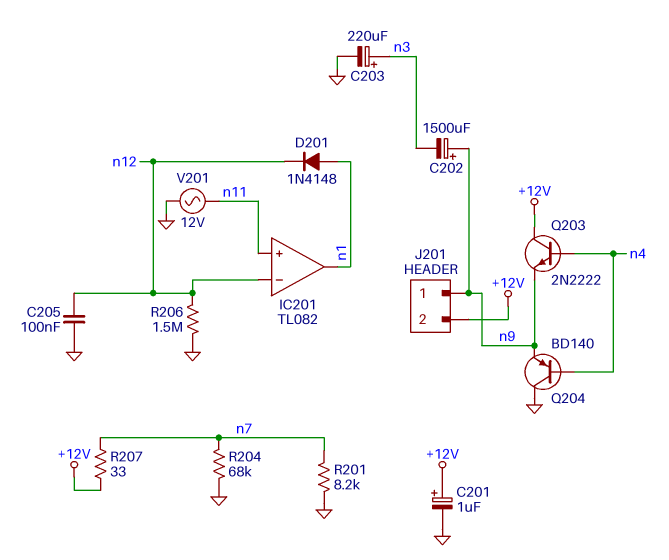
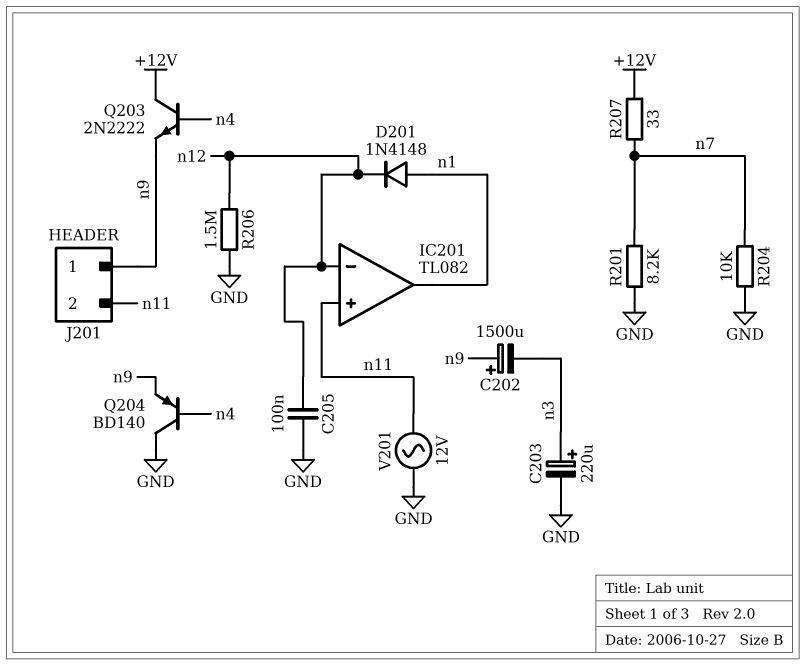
C201: 1uF (plus +12V, minus GND) -> none
J201 pin 2: +12V -> n11
R204: 68k (GND, n7) -> 10k (GND, n7)

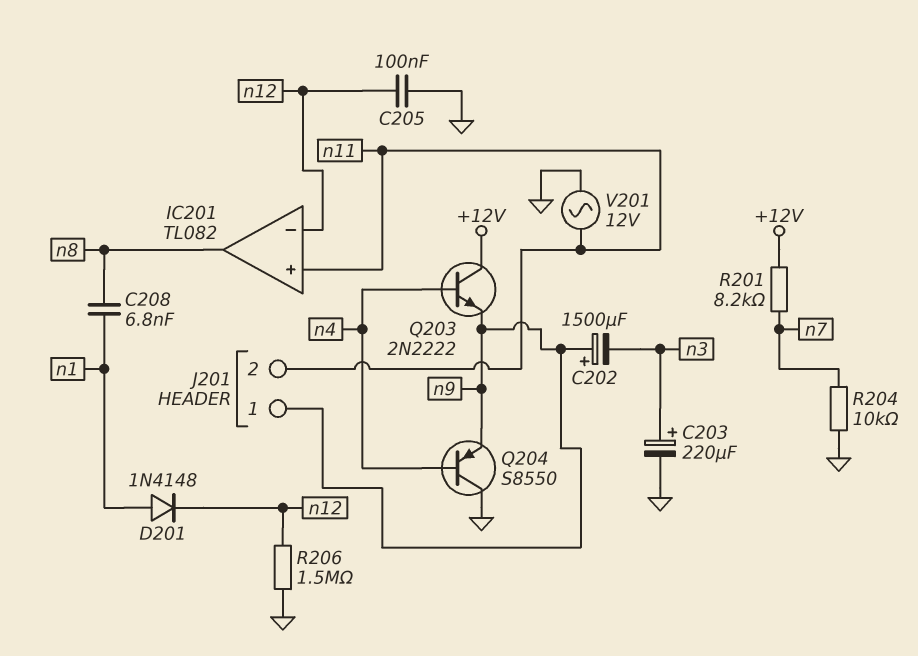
C208: none -> 6.8nF (n1, n8)
IC201 pin out: n1 -> n8
Q204: PNP BD140 (B n4, C GND, E n9) -> PNP S8550 (B n4, C GND, E n9)
R201: 8.2k (GND, n7) -> 8.2k (+12V, n7)
R207: 33 (+12V, n7) -> none

